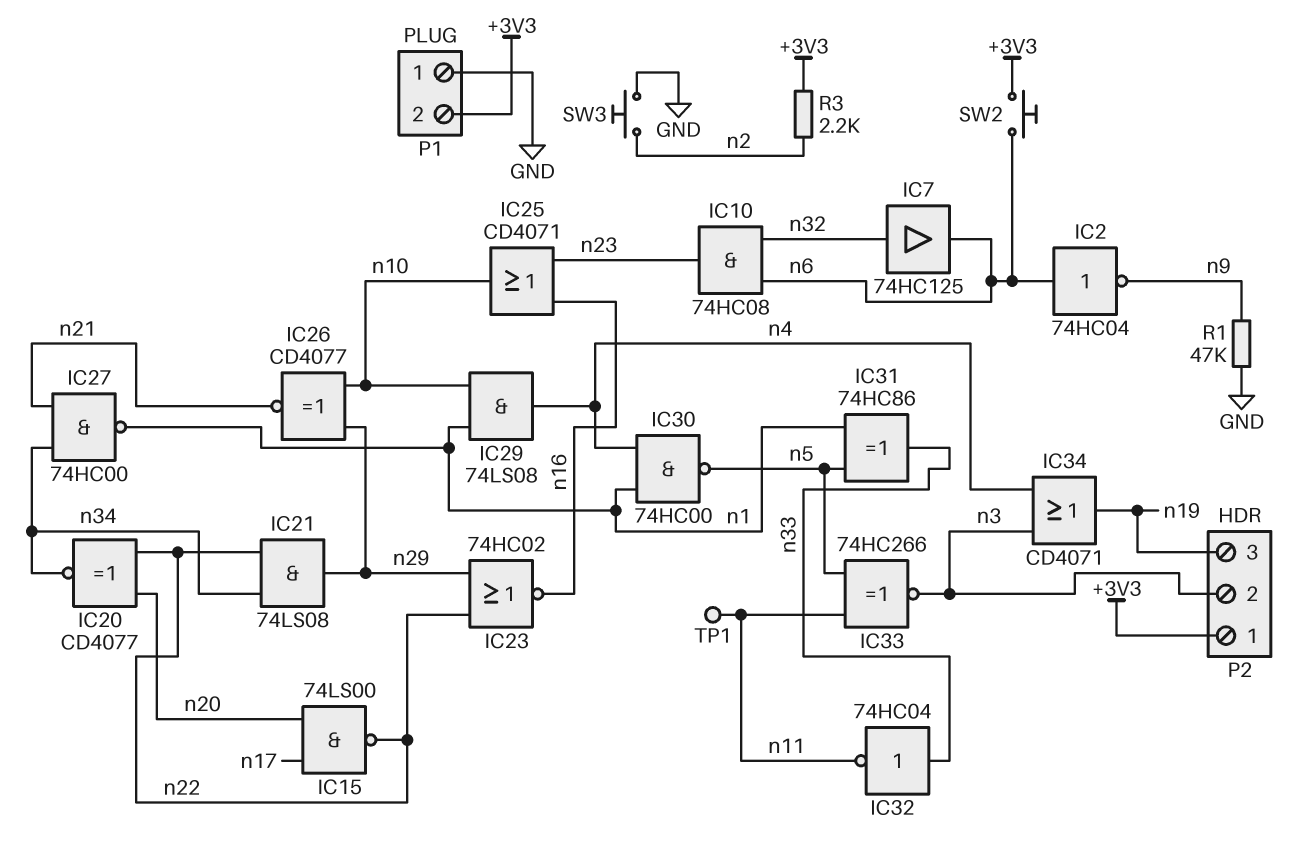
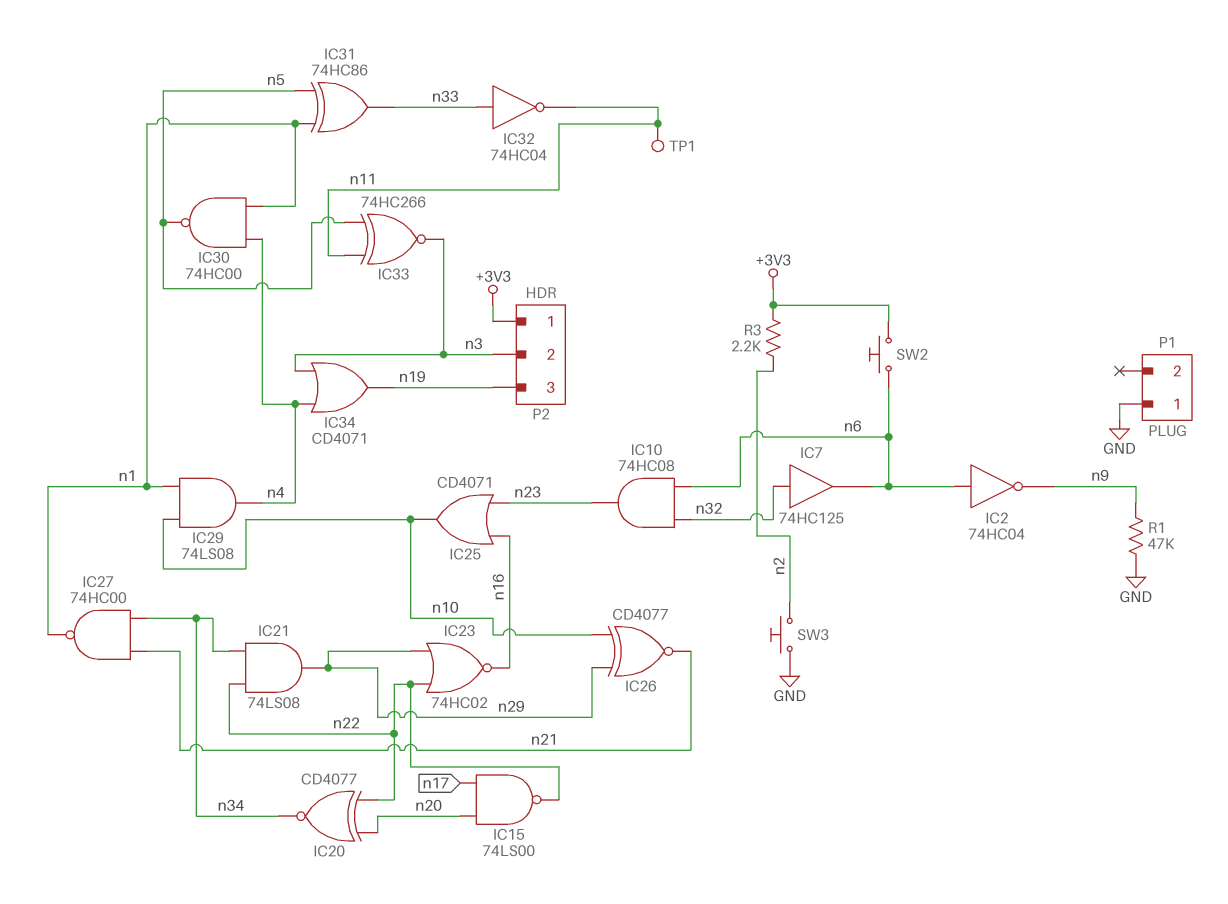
P1 pin 2: +3V3 -> none

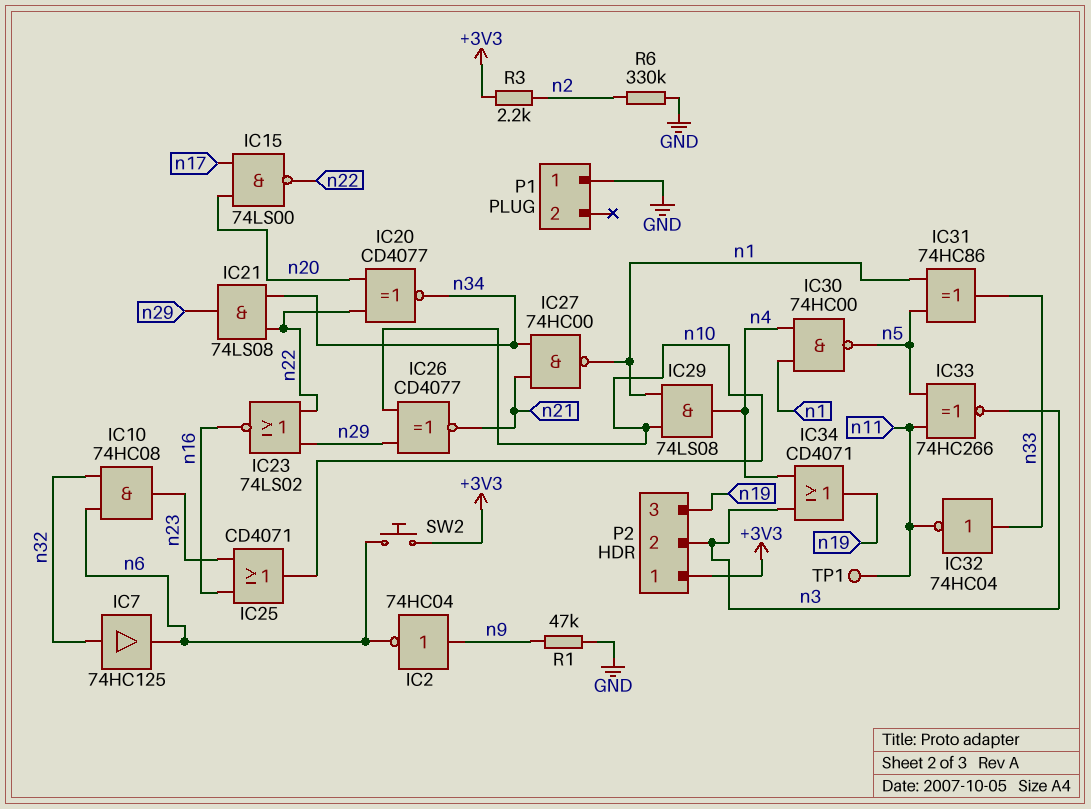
IC2: NOT 74HC04 (in n6, out n9) -> NOT 74HC04 (in n9, out n6)
IC23: NOR 74HC02 (in n22, in n29, out n16) -> NOR 74LS02 (in n22, in n29, out n16)
R6: none -> 330k (GND, n2)
SW3: button (GND, n2) -> none

